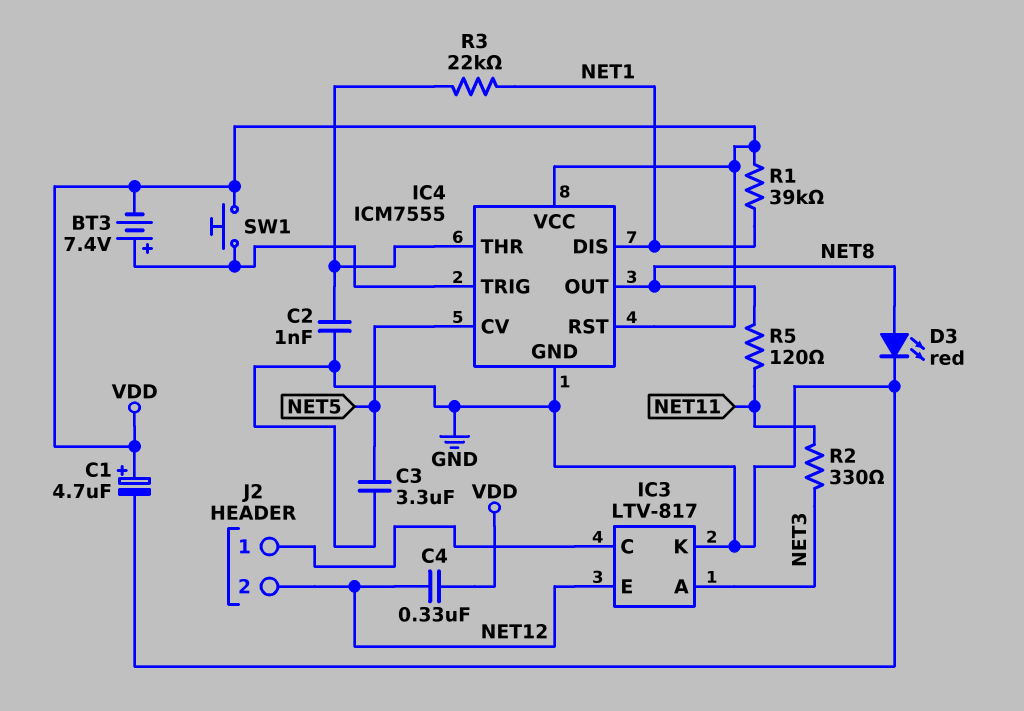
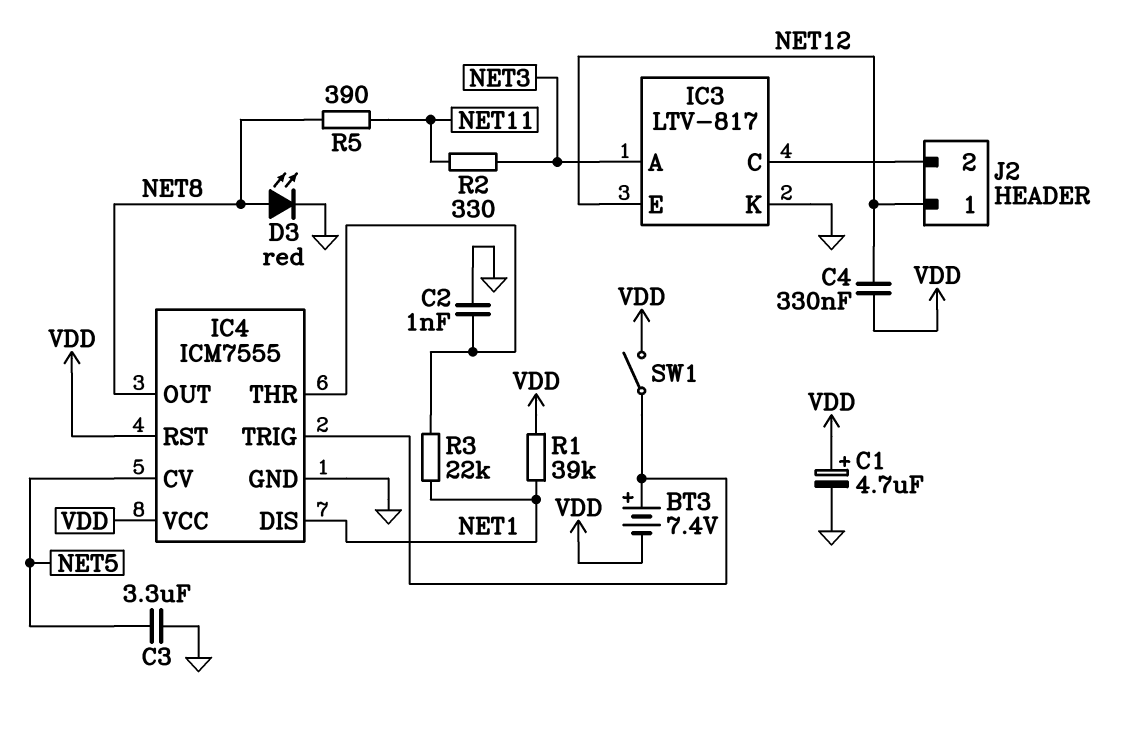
J2 pin 1: IC3/C -> NET12
J2 pin 2: NET12 -> IC3/C
R5: 120 (NET8, NET11) -> 390 (NET8, NET11)
SW1: button (IC4/TRIG, VDD) -> switch (IC4/TRIG, VDD)

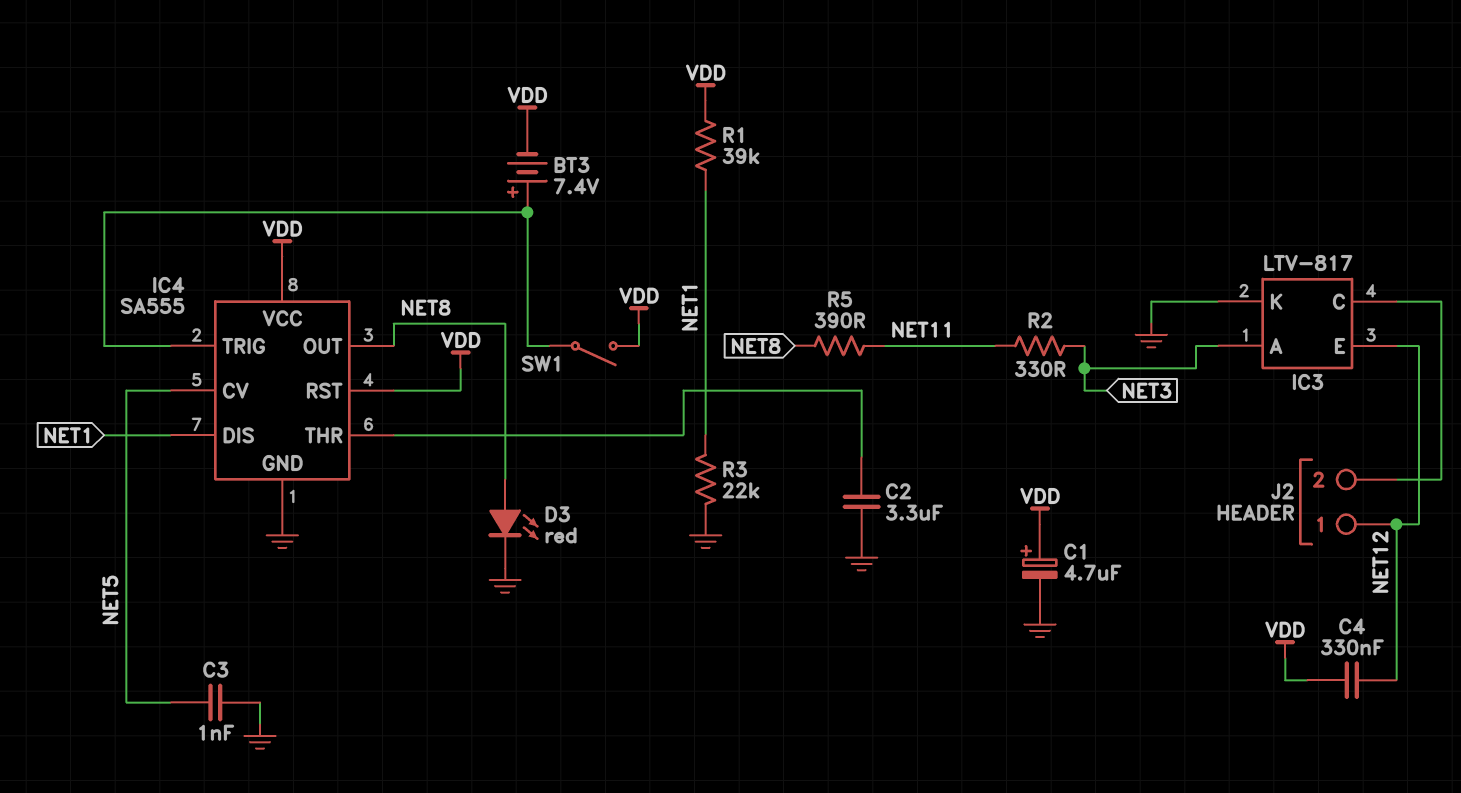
C2: 1nF (GND, IC4/THR) -> 3.3uF (GND, IC4/THR)
C3: 3.3uF (GND, NET5) -> 1nF (GND, NET5)
IC4: ICM7555 -> SA555
R3: 22k (IC4/THR, NET1) -> 22k (GND, NET1)

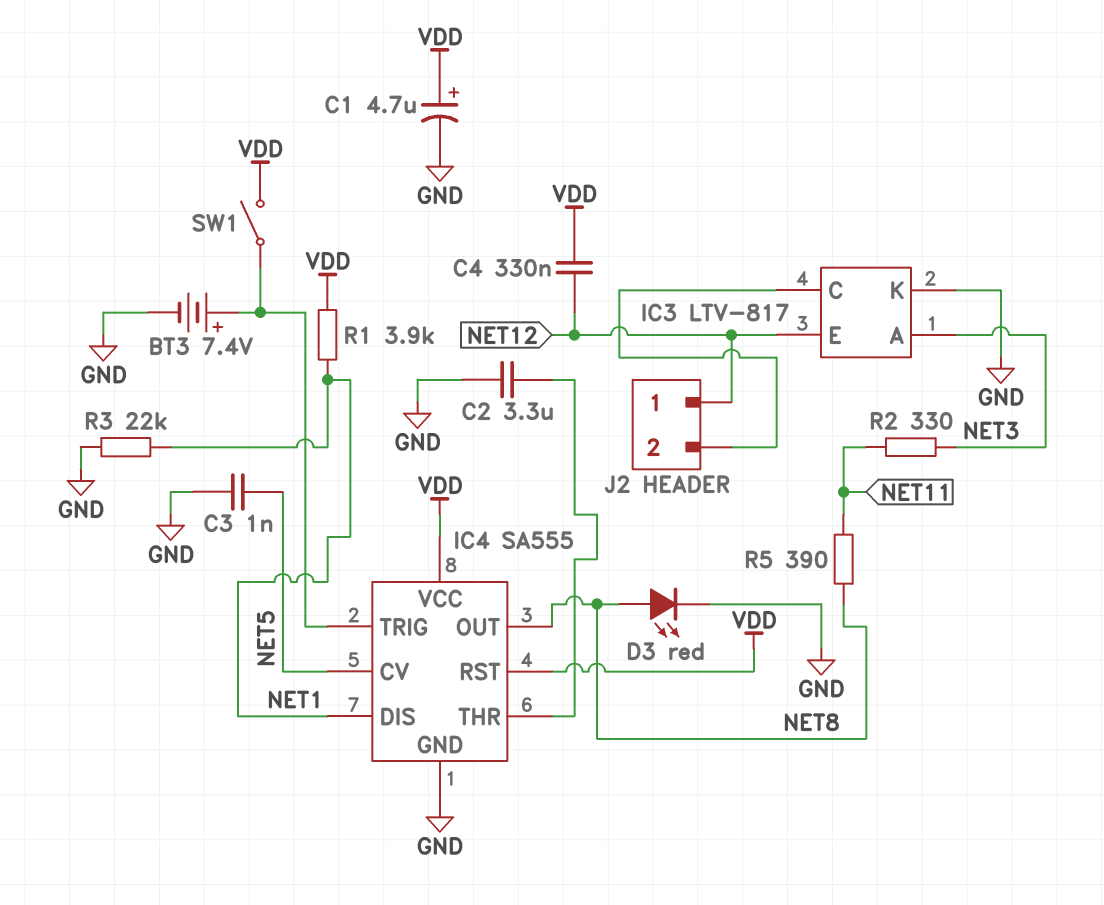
BT3: 7.4V (plus IC4/TRIG, minus VDD) -> 7.4V (plus IC4/TRIG, minus GND)
R1: 39k (NET1, VDD) -> 3.9k (NET1, VDD)

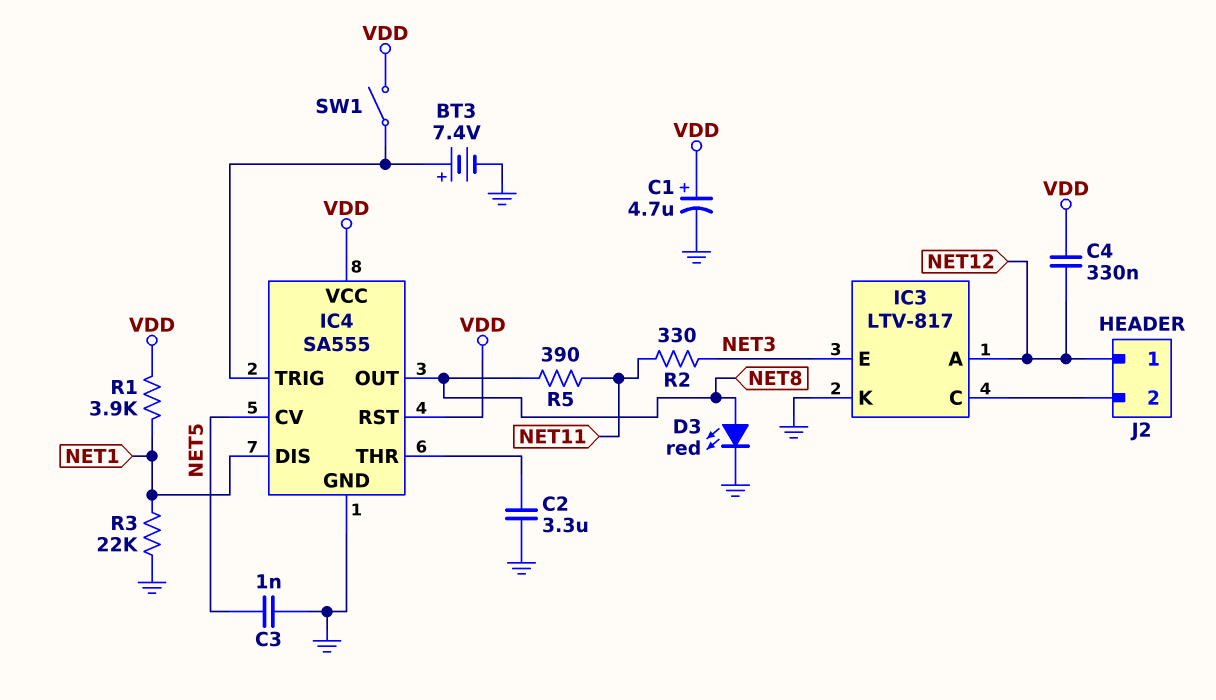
IC3 pin A: NET3 -> NET12
IC3 pin E: NET12 -> NET3

